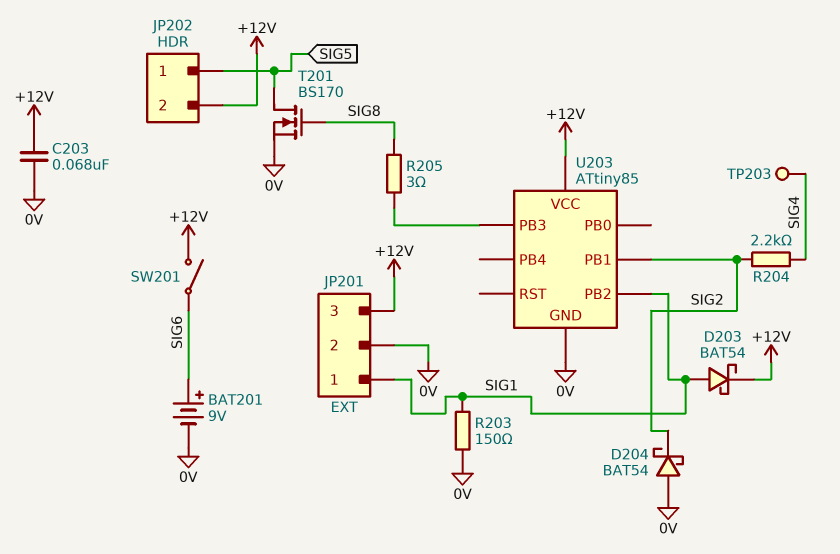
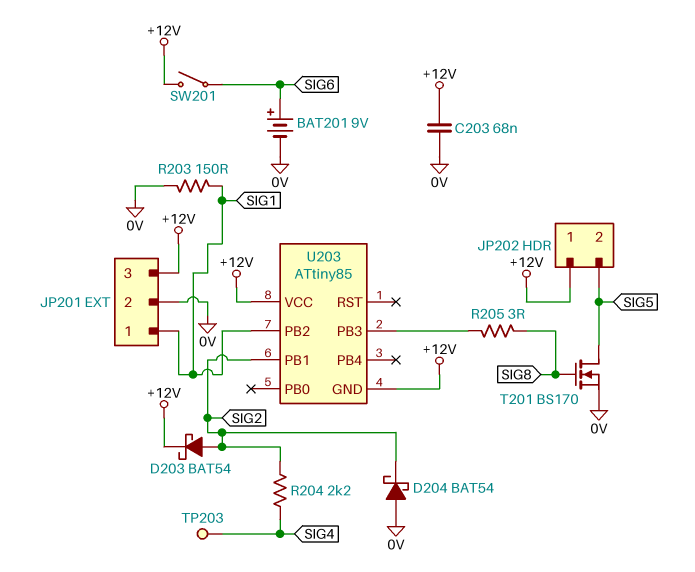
D203: schottky BAT54 (A SIG1, K +12V) -> schottky BAT54 (A SIG2, K +12V)
JP202 pin 1: SIG5 -> +12V
JP202 pin 2: +12V -> SIG5
U203 pin GND: 0V -> +12V

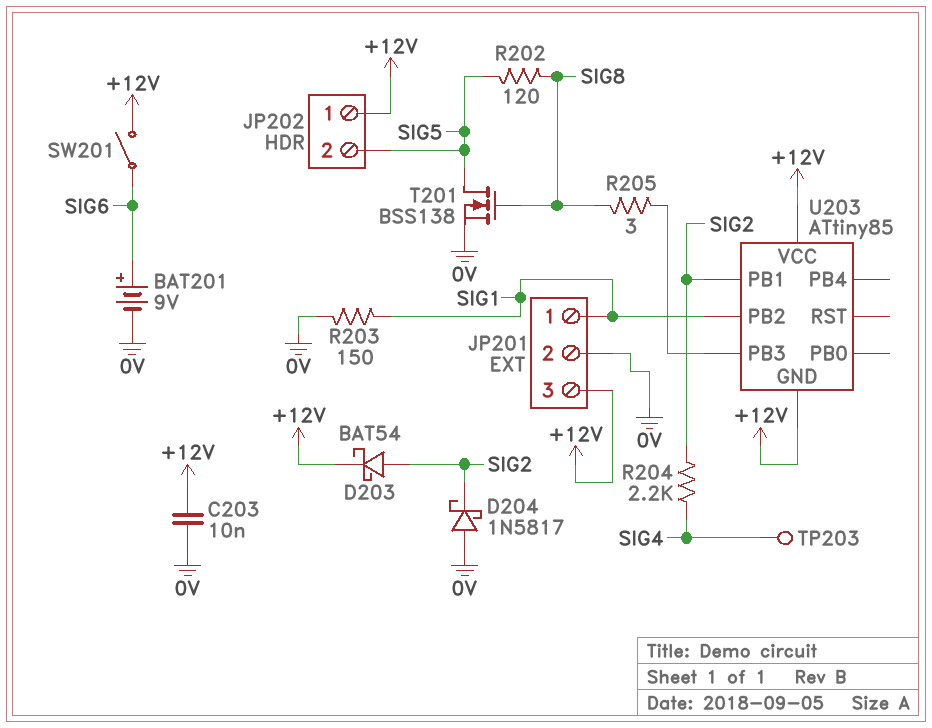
C203: 68nF (+12V, 0V) -> 10nF (+12V, 0V)
D204: schottky BAT54 (A 0V, K SIG2) -> schottky 1N5817 (A 0V, K SIG2)
R202: none -> 120 (SIG5, SIG8)
T201: NMOS BS170 (G SIG8, D SIG5, S 0V) -> NMOS BSS138 (G SIG8, D SIG5, S 0V)

